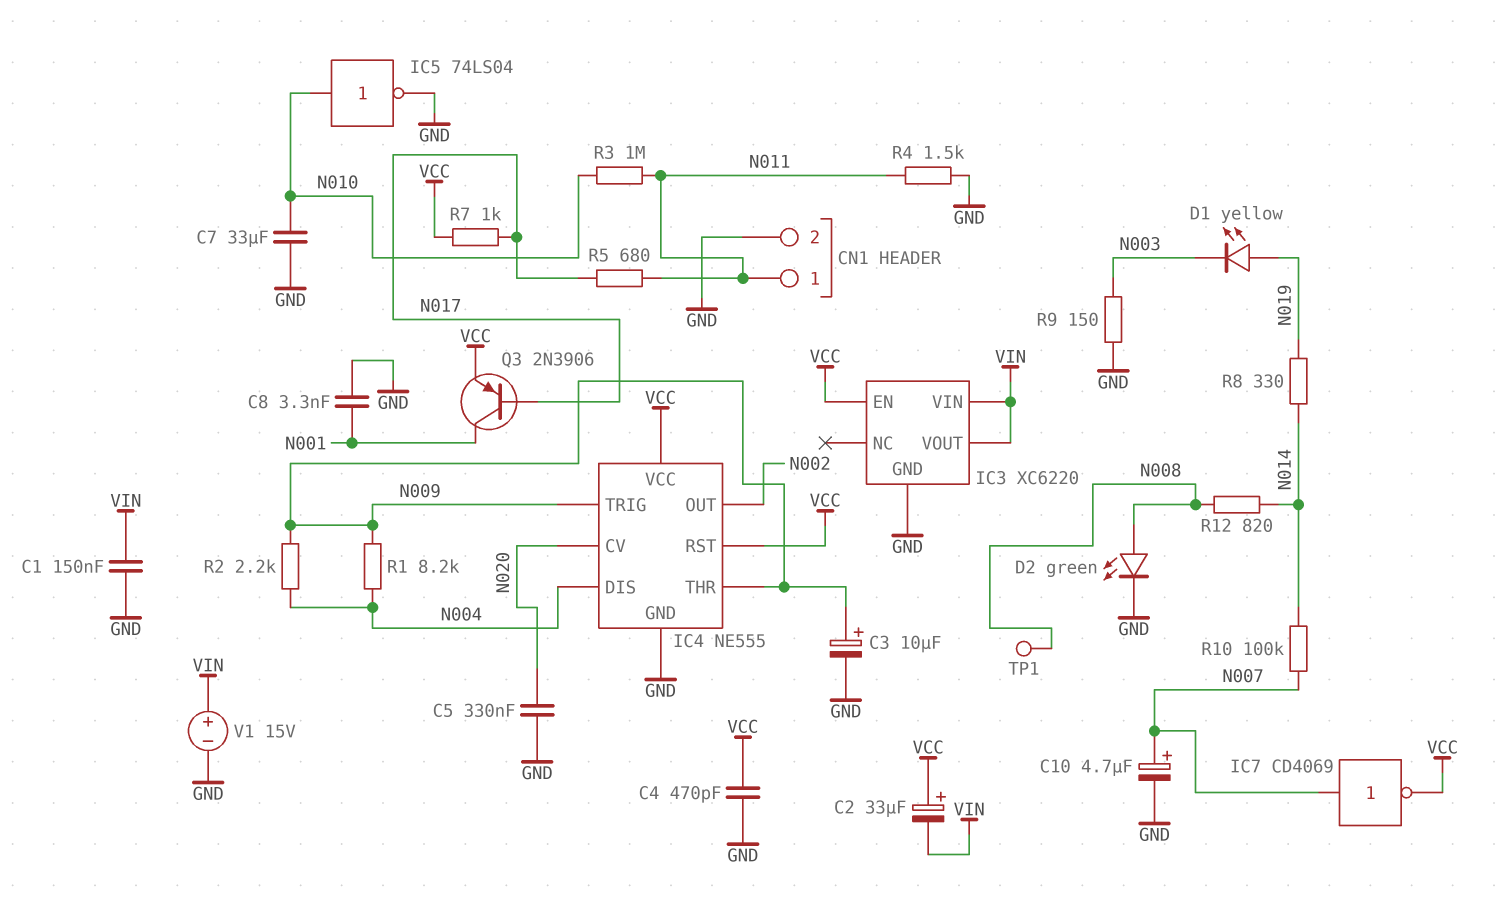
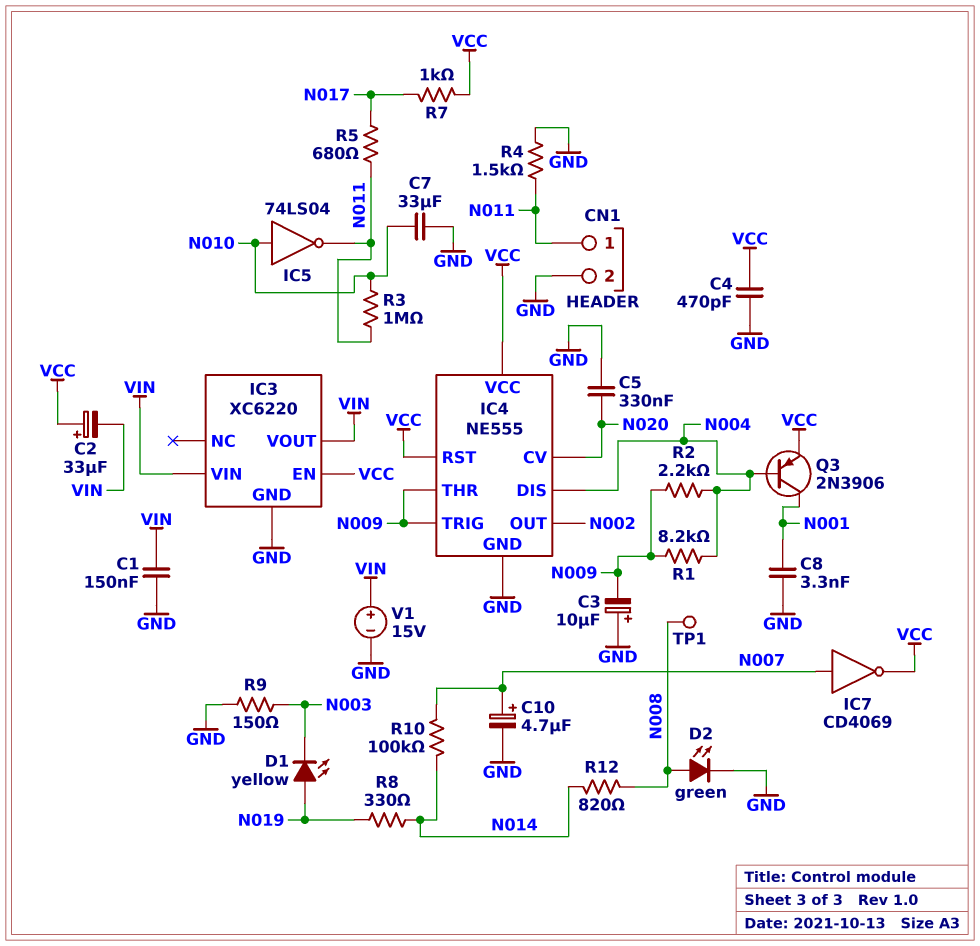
C3: 10uF (plus N009, minus GND) -> 10uF (plus GND, minus N009)
IC5: NOT 74LS04 (in N010, out GND) -> NOT 74LS04 (in N010, out N011)
Q3: PNP 2N3906 (B N017, C N001, E VCC) -> PNP 2N3906 (B N004, C N001, E VCC)

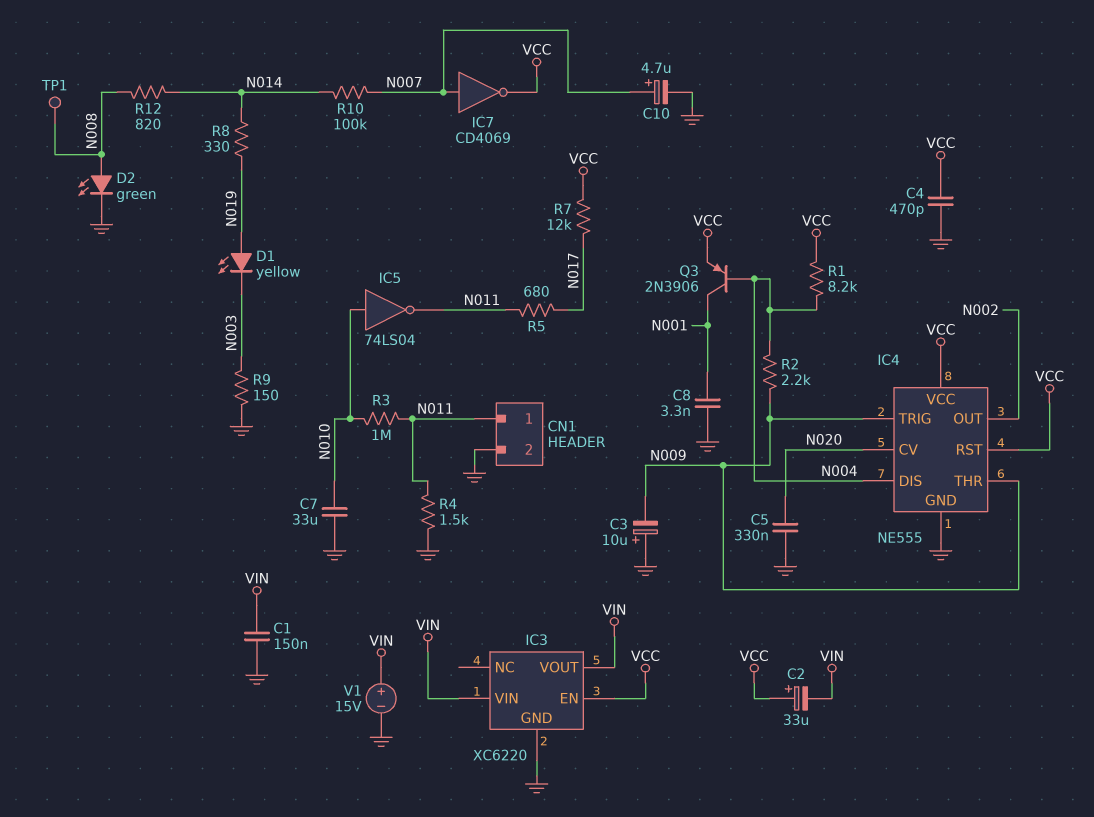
R1: 8.2k (N004, N009) -> 8.2k (N004, VCC)
R7: 1k (N017, VCC) -> 12k (N017, VCC)

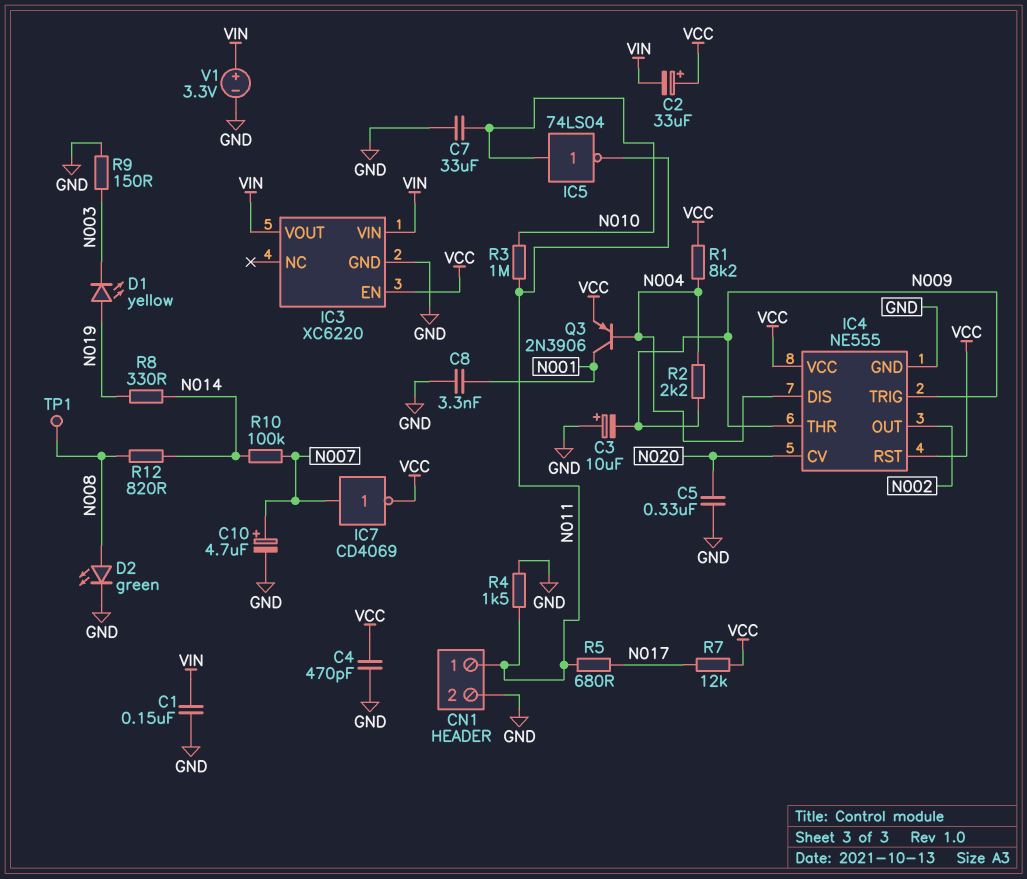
V1: 15V (plus VIN, minus GND) -> 3.3V (plus VIN, minus GND)

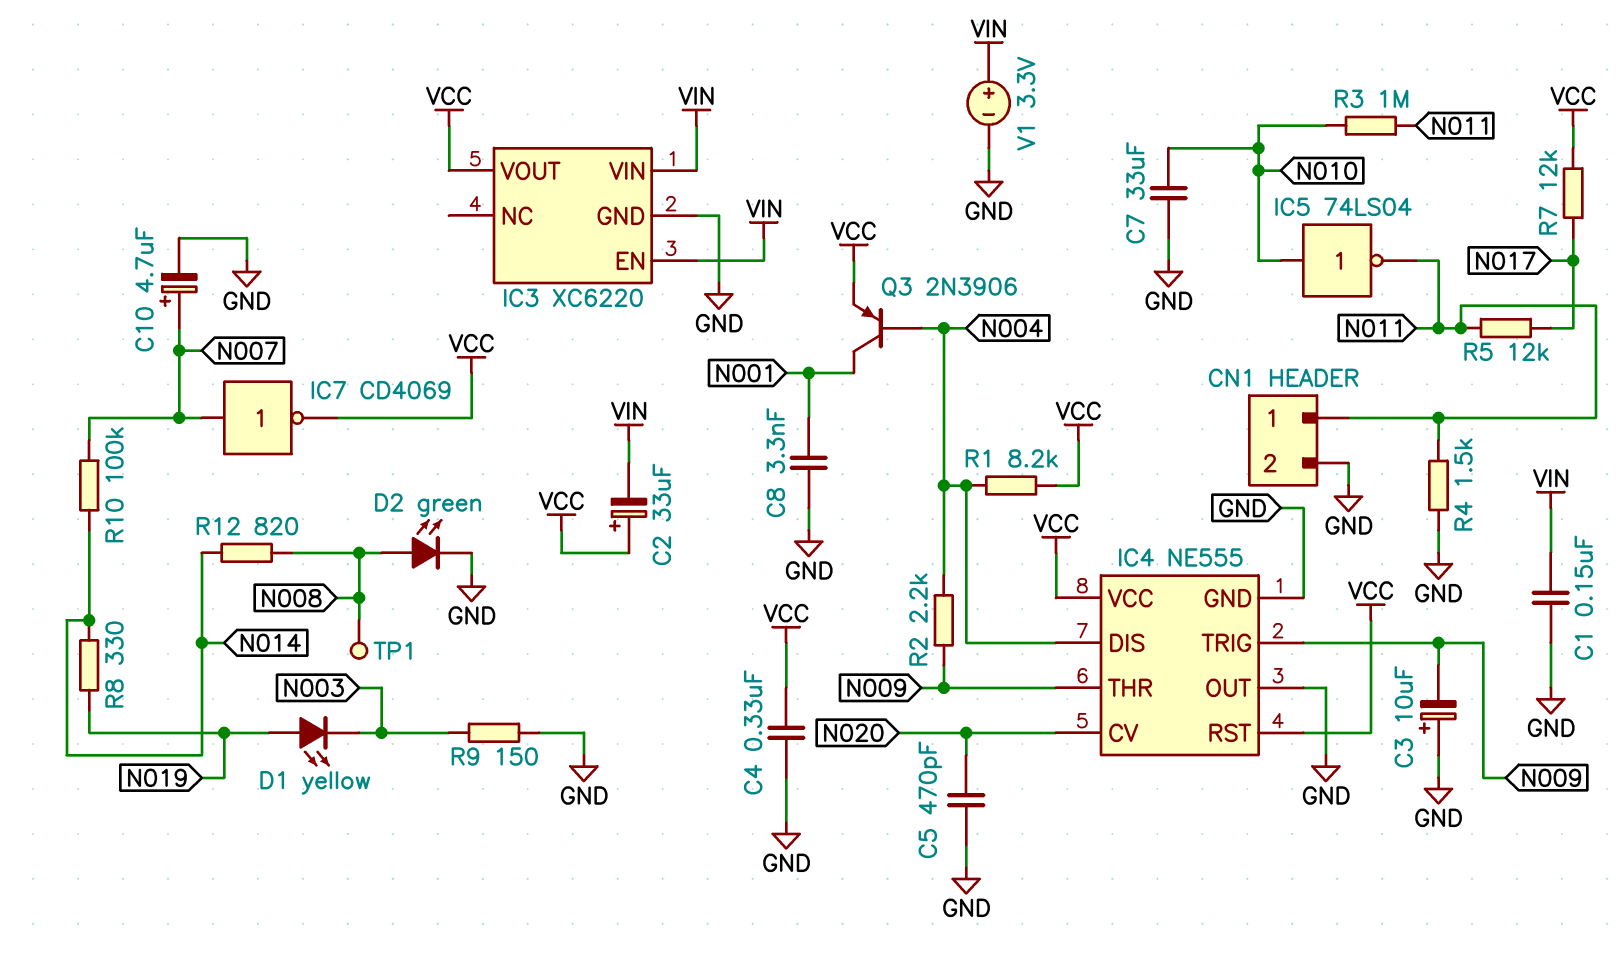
C4: 470pF (GND, VCC) -> 330nF (GND, VCC)
C5: 330nF (GND, N020) -> 470pF (GND, N020)
IC3 pin EN: VCC -> VIN
IC3 pin VOUT: VIN -> VCC
IC4 pin OUT: N002 -> GND
R5: 680 (N011, N017) -> 12k (N011, N017)

